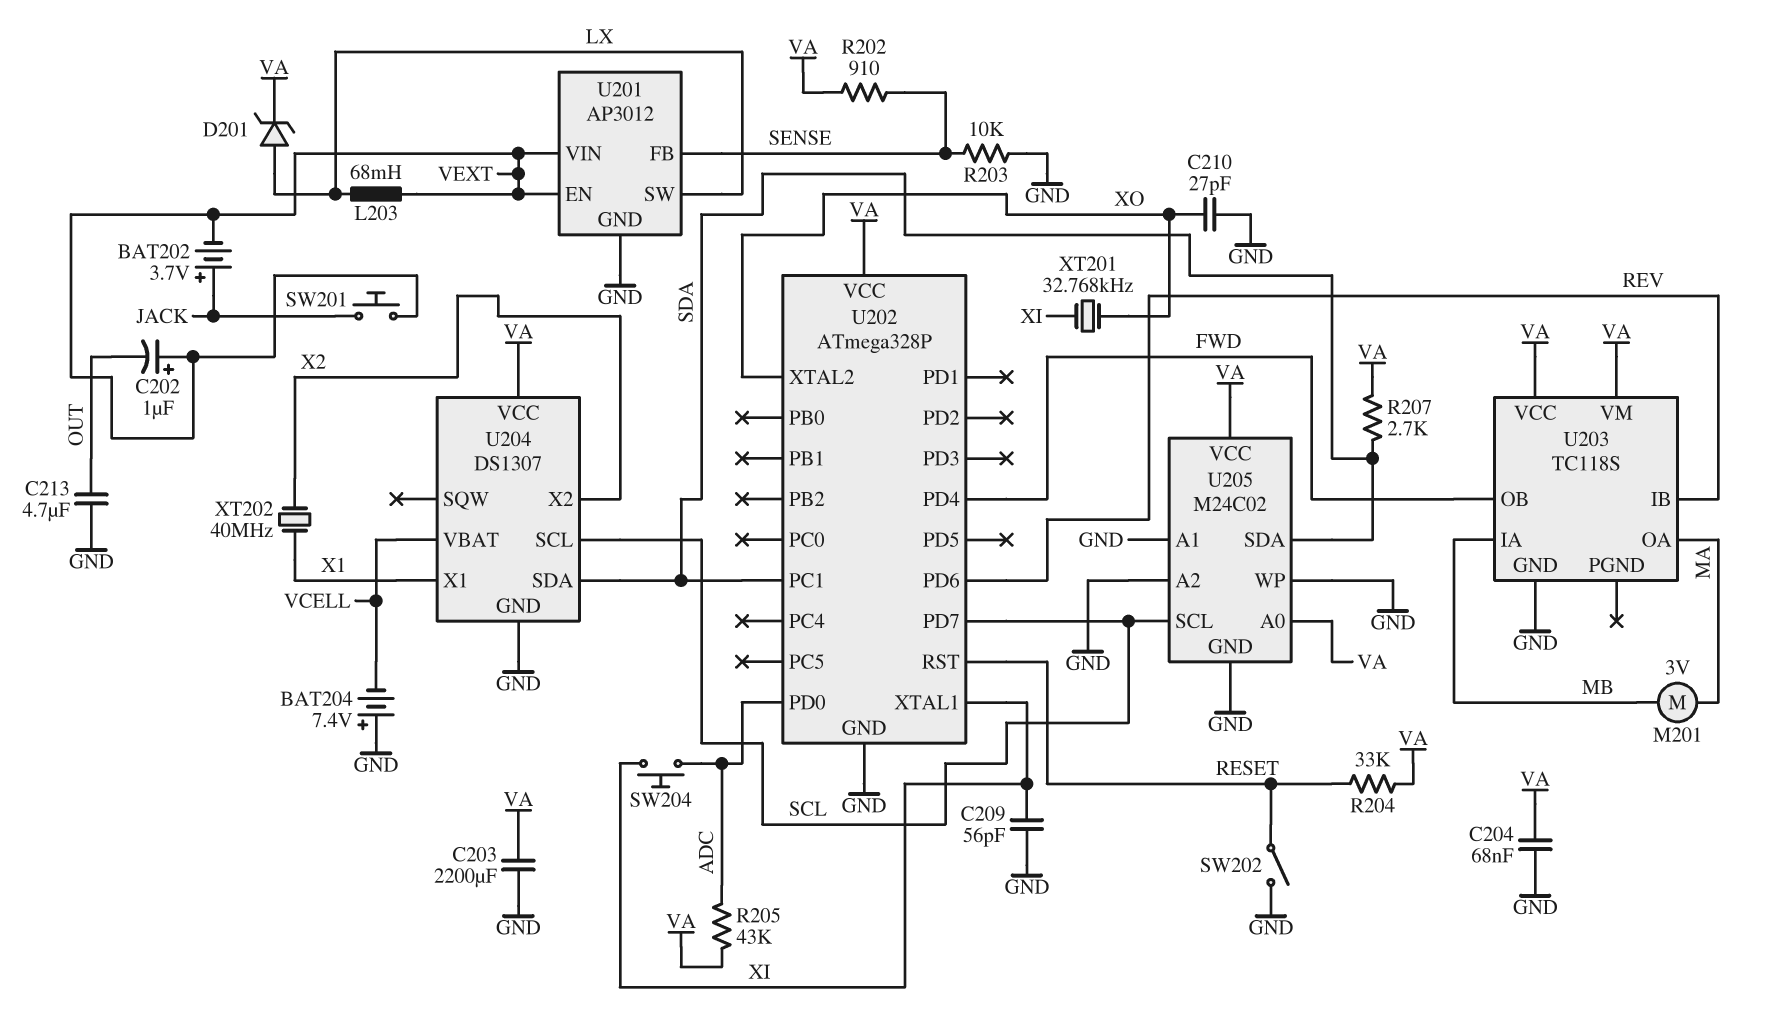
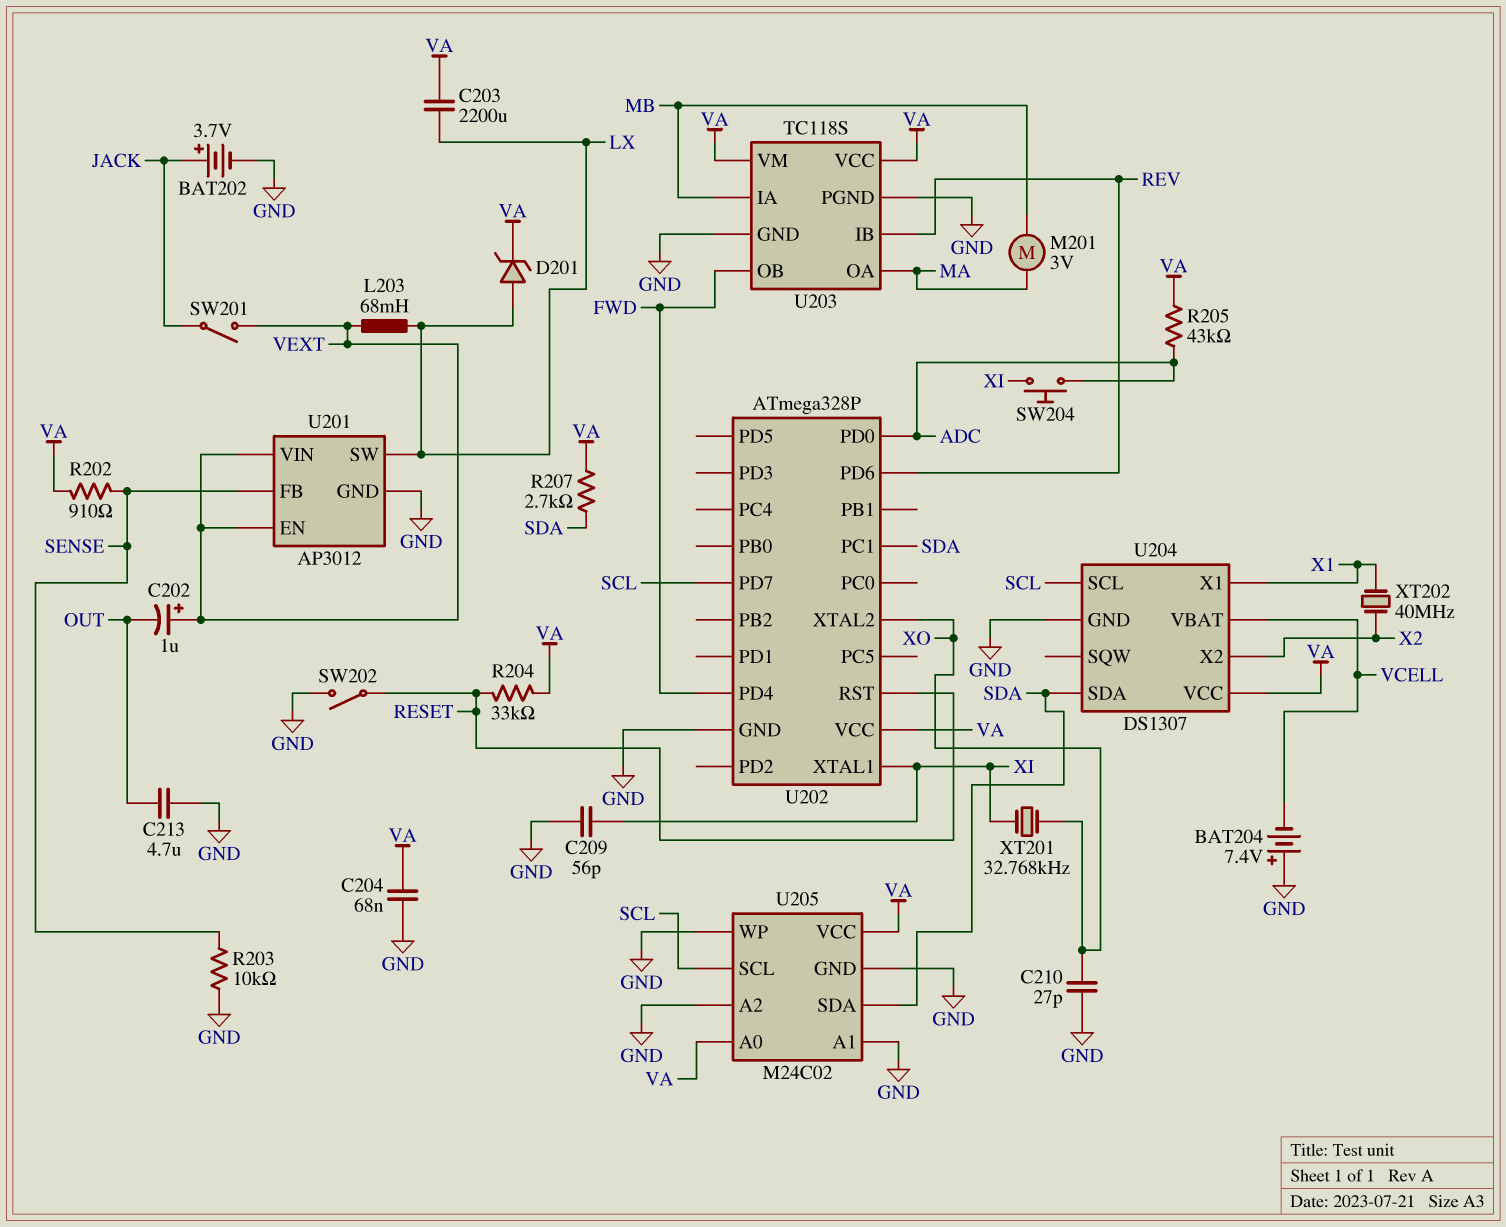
BAT202: 3.7V (plus JACK, minus VEXT) -> 3.7V (plus JACK, minus GND)
C203: 2200uF (GND, VA) -> 2200uF (LX, VA)
SW201: button (JACK, VEXT) -> switch (JACK, VEXT)
U203 pin PGND: none -> GND

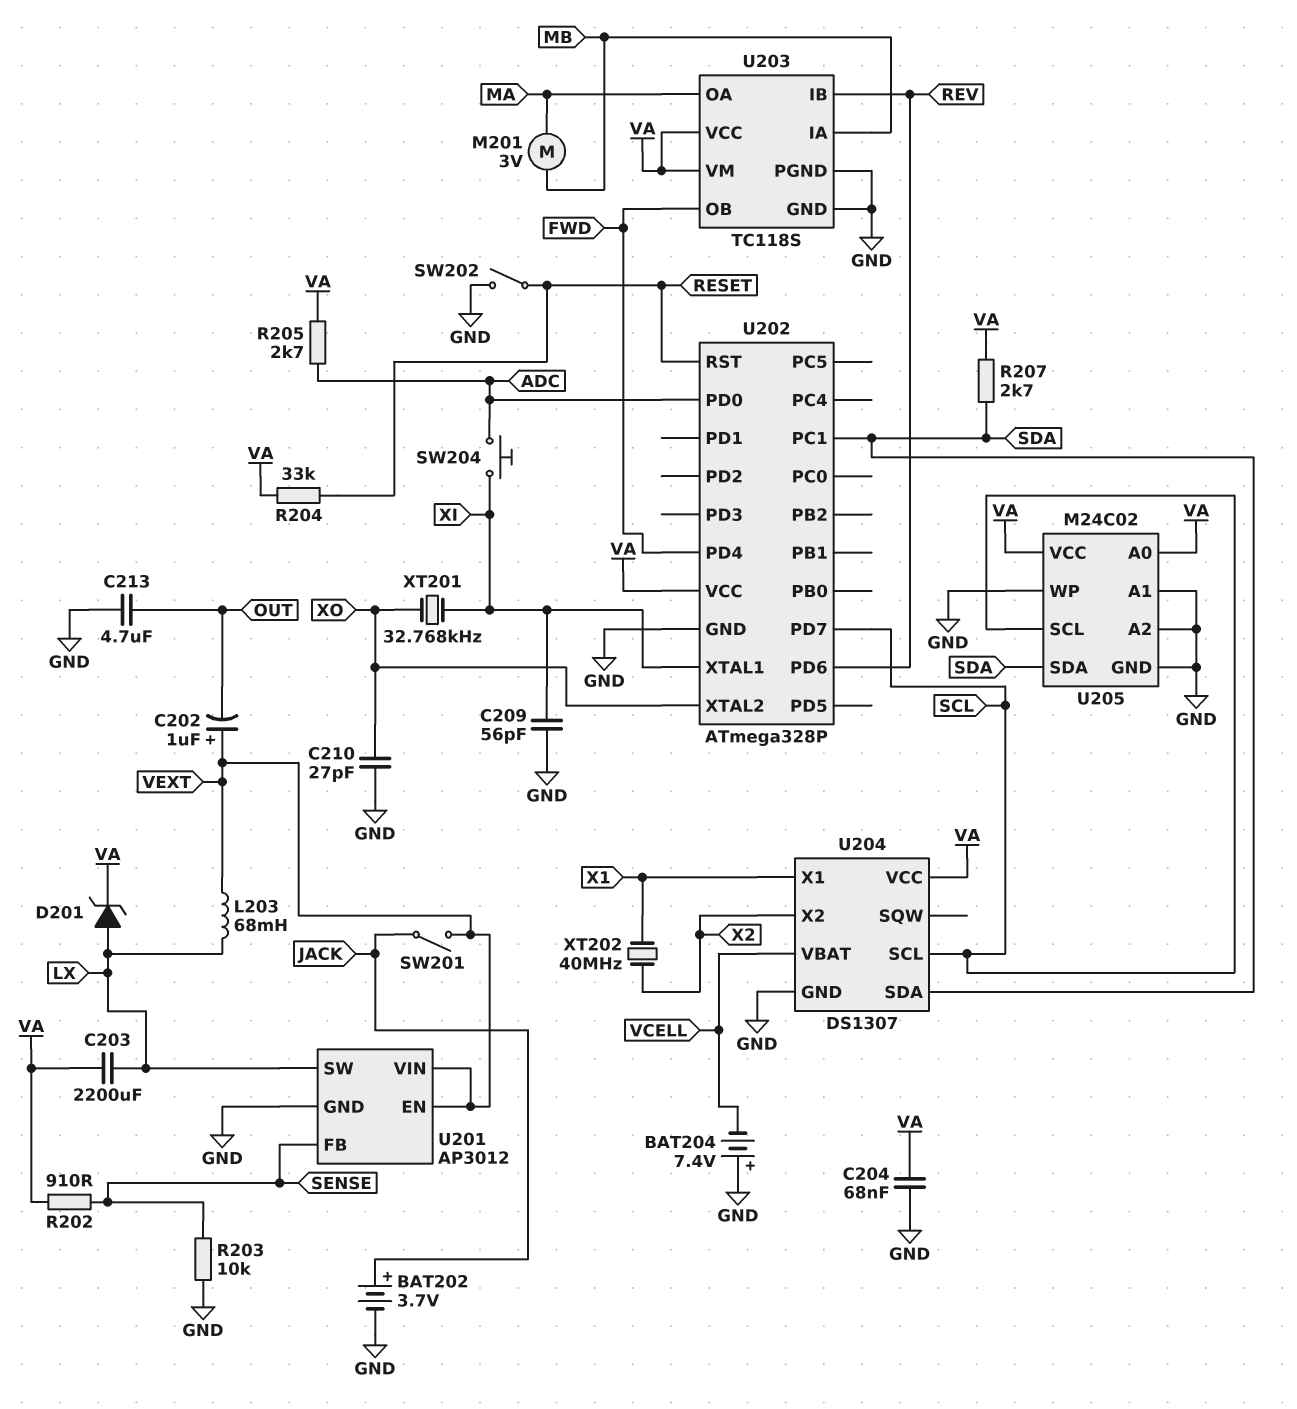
R205: 43k (ADC, VA) -> 2.7k (ADC, VA)

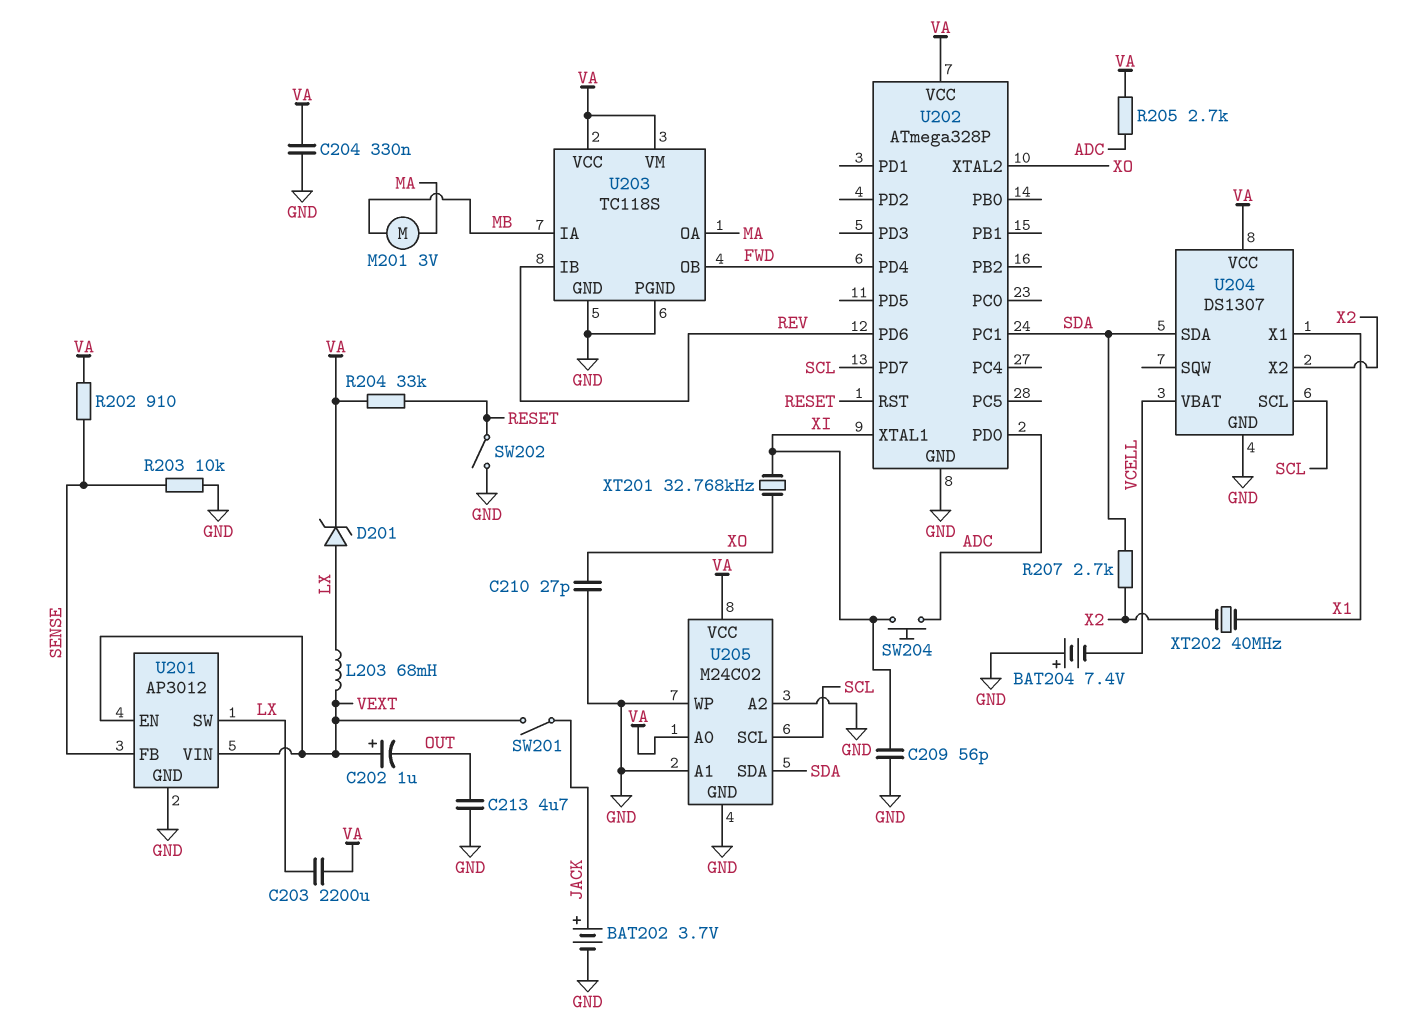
C204: 68nF (GND, VA) -> 330nF (GND, VA)
R207: 2.7k (SDA, VA) -> 2.7k (SDA, X2)

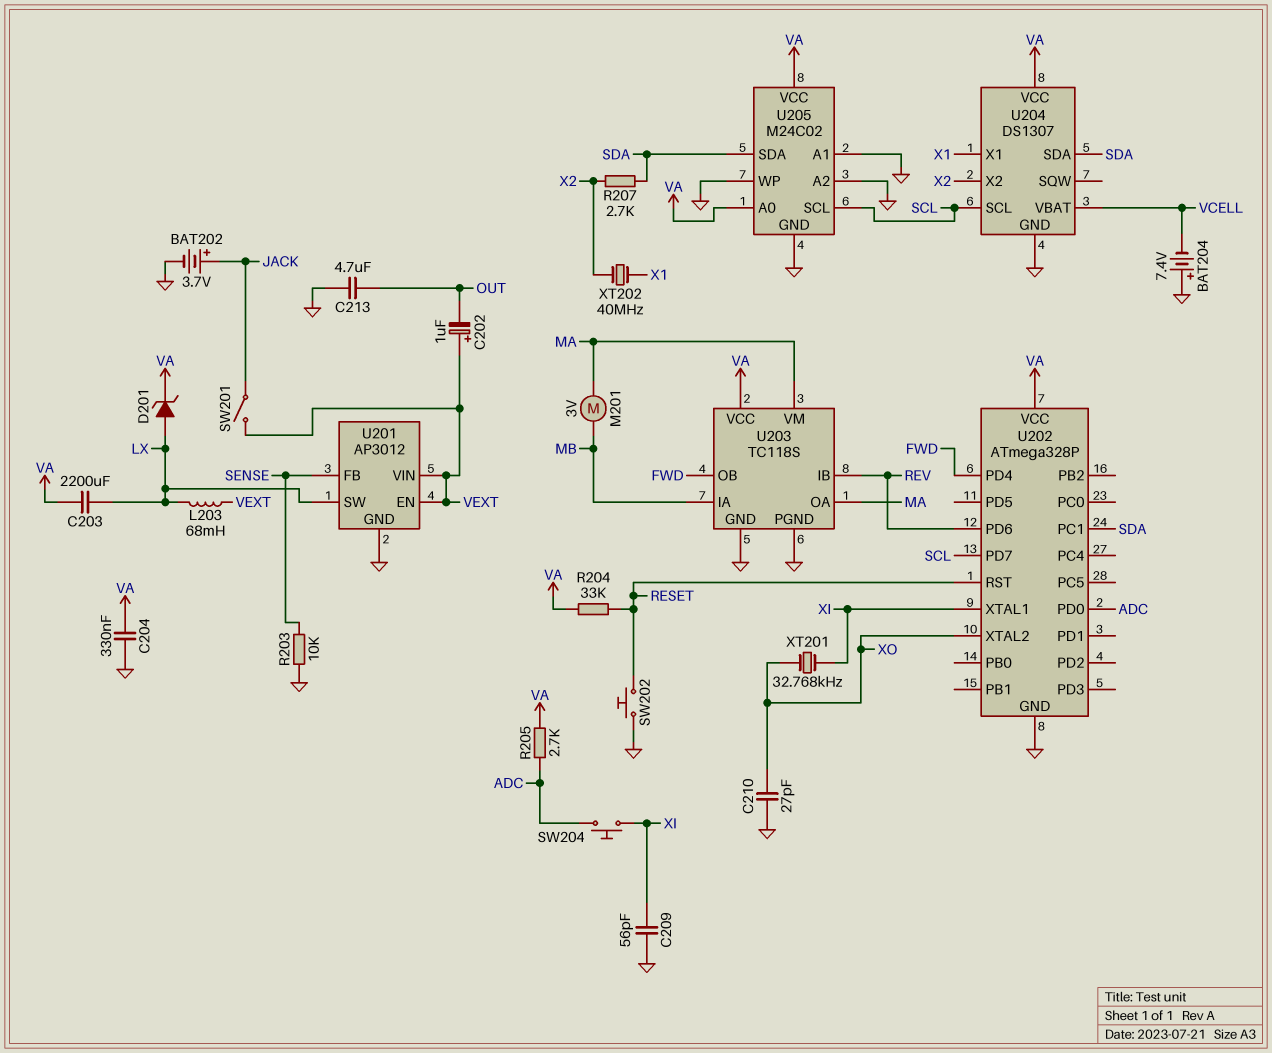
R202: 910 (SENSE, VA) -> none
SW202: switch (GND, RESET) -> button (GND, RESET)
U203 pin VM: VA -> MA

